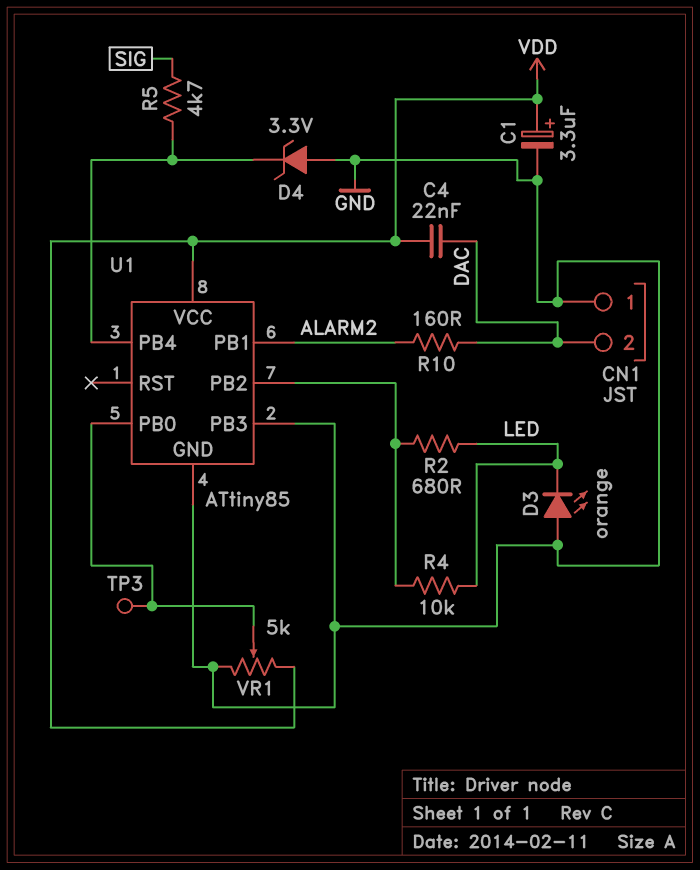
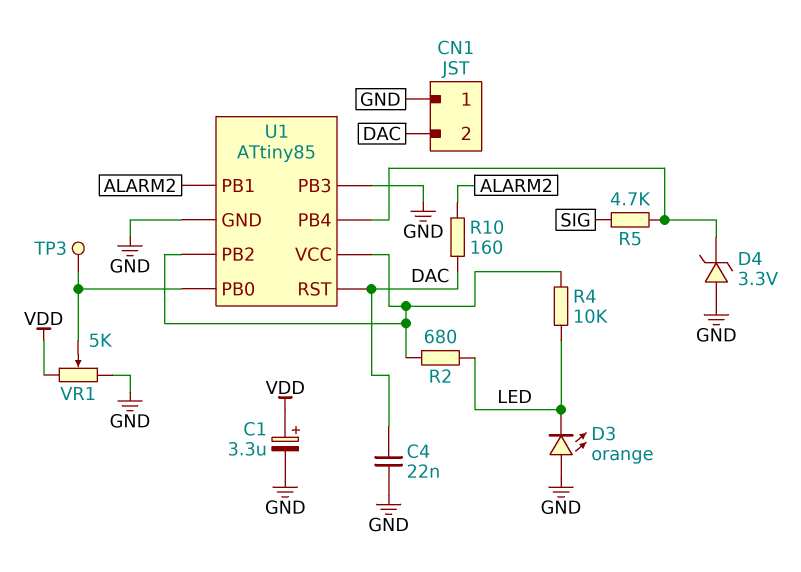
C4: 22nF (DAC, VDD) -> 22nF (DAC, GND)
U1 pin RST: none -> DAC
U1 pin VCC: VDD -> U1/PB2

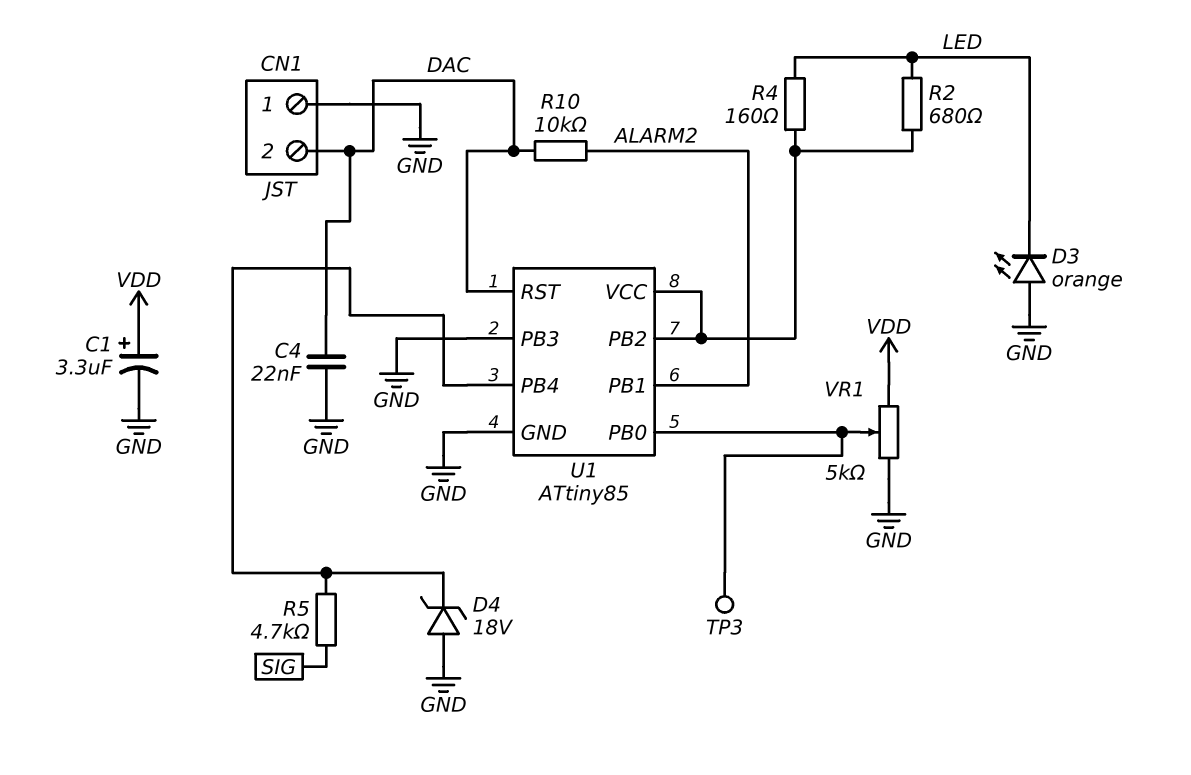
D4: zener 3.3V (A GND, K U1/PB4) -> zener 18V (A GND, K U1/PB4)
R4: 10k (LED, U1/PB2) -> 160 (LED, U1/PB2)
R10: 160 (ALARM2, DAC) -> 10k (ALARM2, DAC)

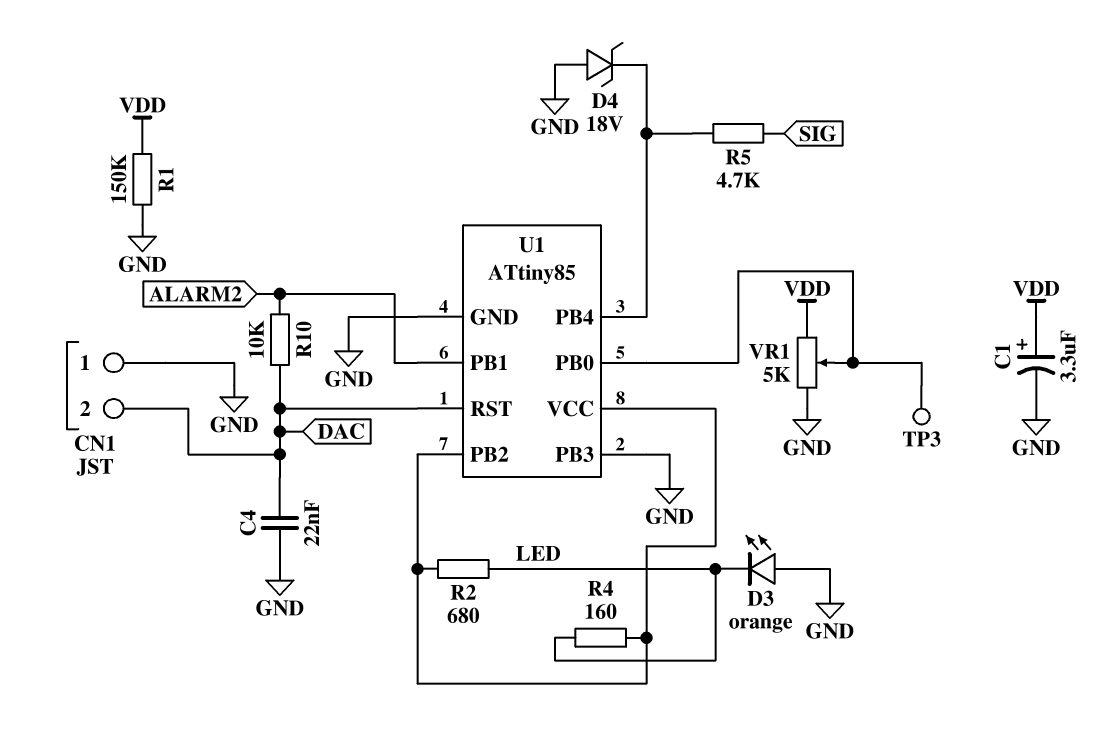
R1: none -> 150k (GND, VDD)

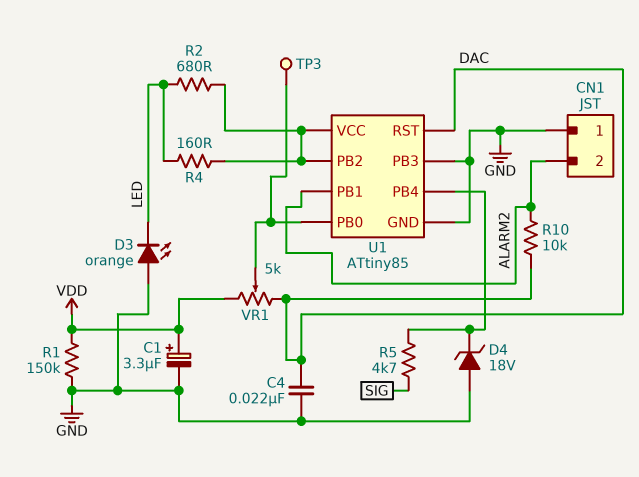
CN1 pin 2: DAC -> ALARM2
VR1: 5k (GND, VDD, wiper U1/PB0) -> 5k (DAC, VDD, wiper U1/PB0)

